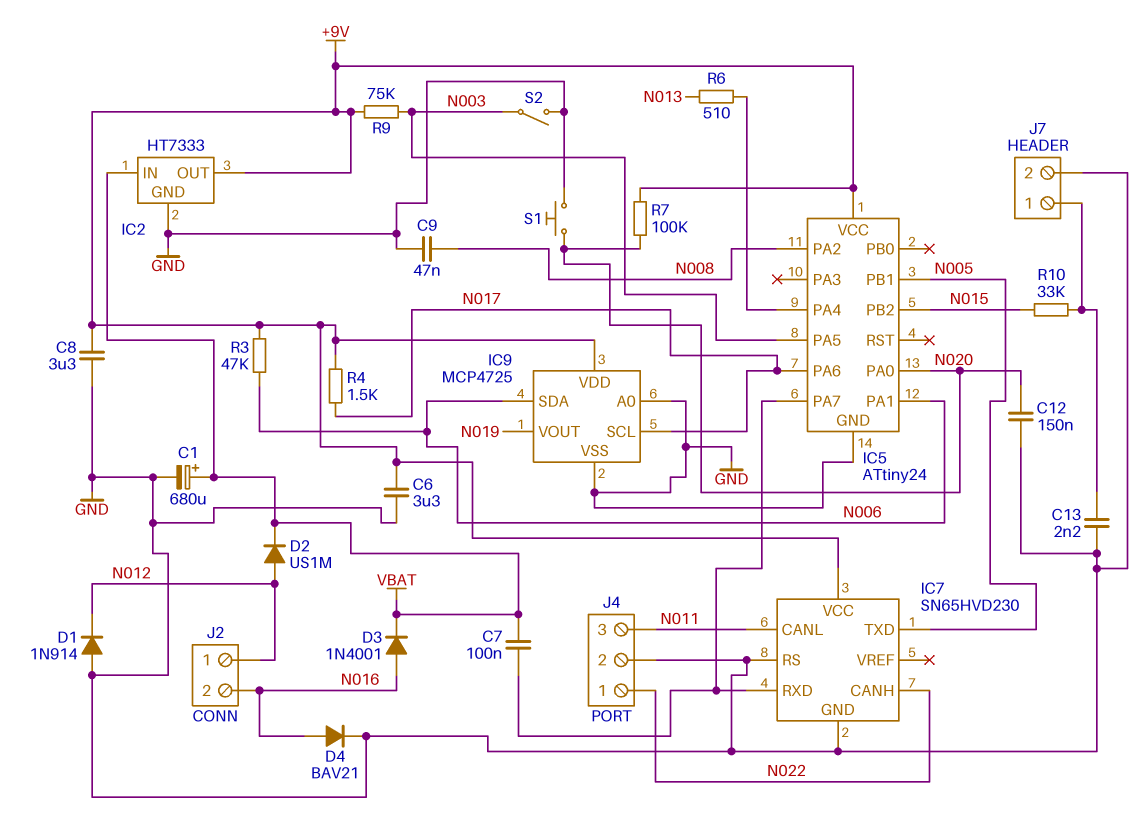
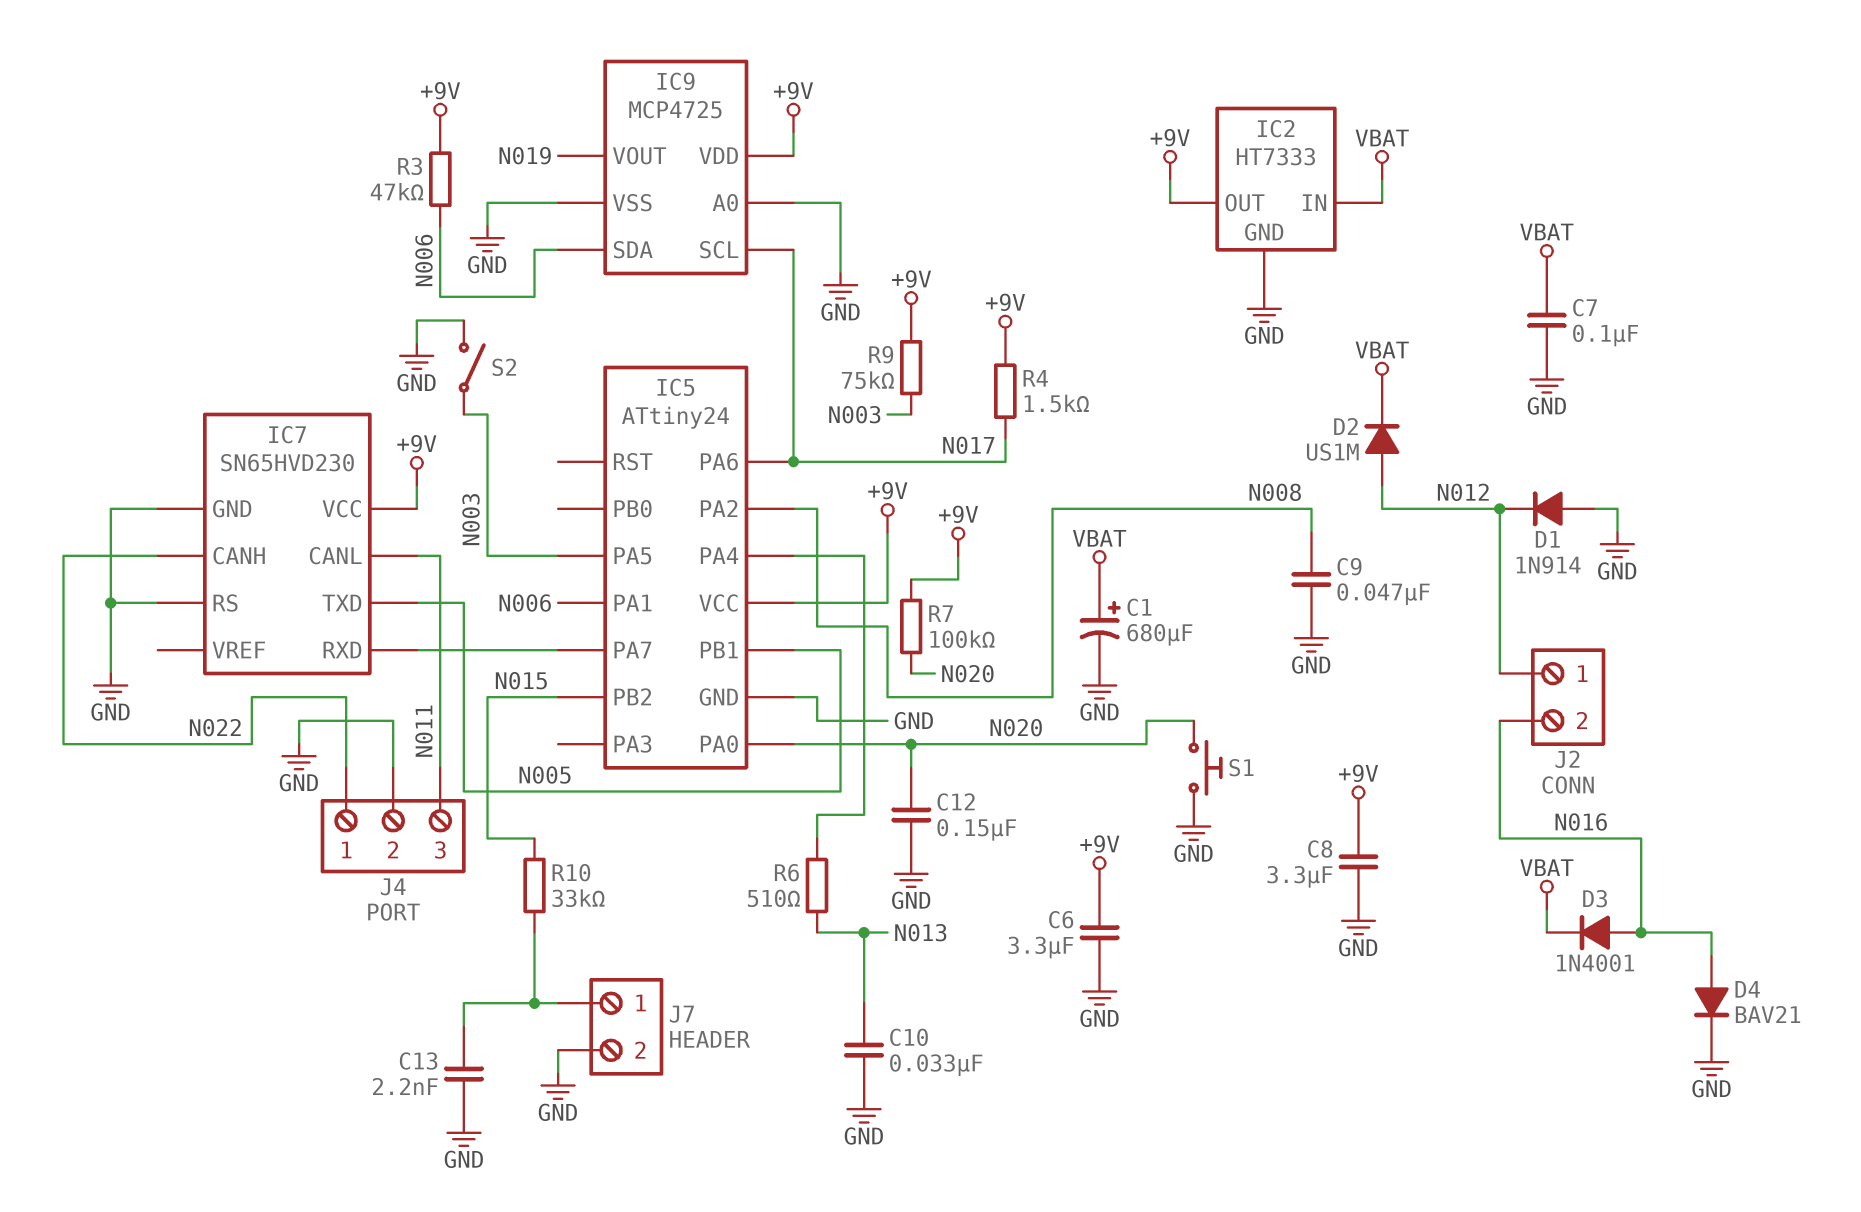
C7: 100nF (IC5/PA7, VBAT) -> 100nF (GND, VBAT)
C10: none -> 33nF (GND, N013)

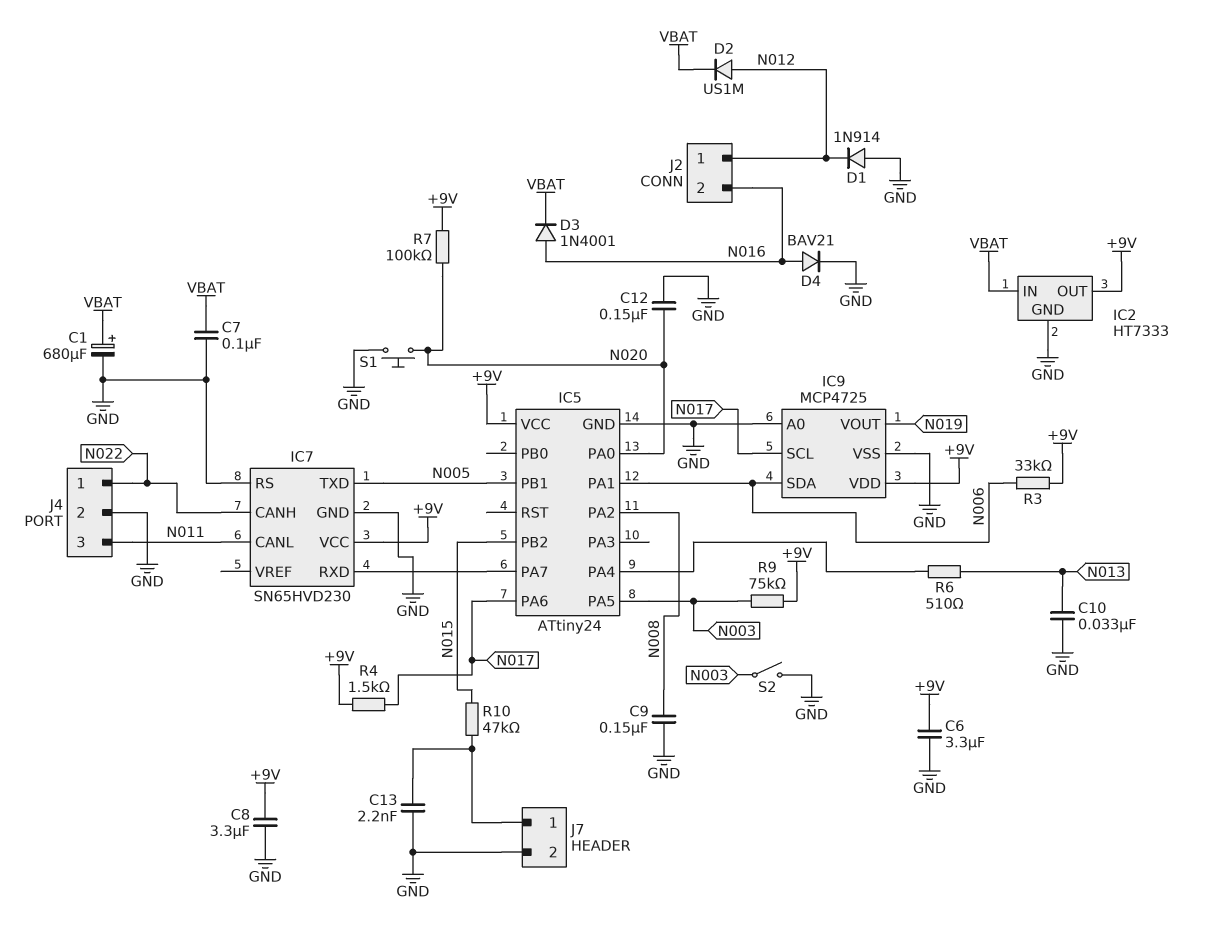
C9: 47nF (GND, N008) -> 150nF (GND, N008)
R3: 47k (+9V, N006) -> 33k (+9V, N006)
R10: 33k (J7/1, N015) -> 47k (J7/1, N015)

